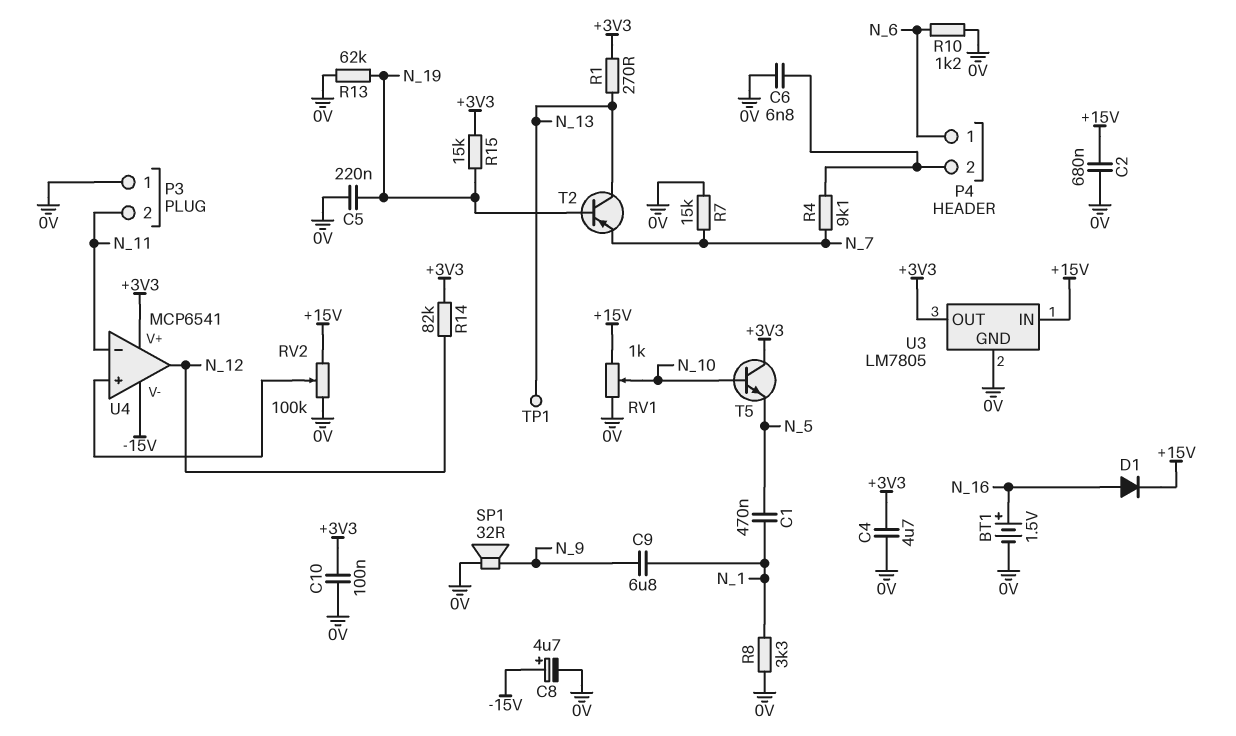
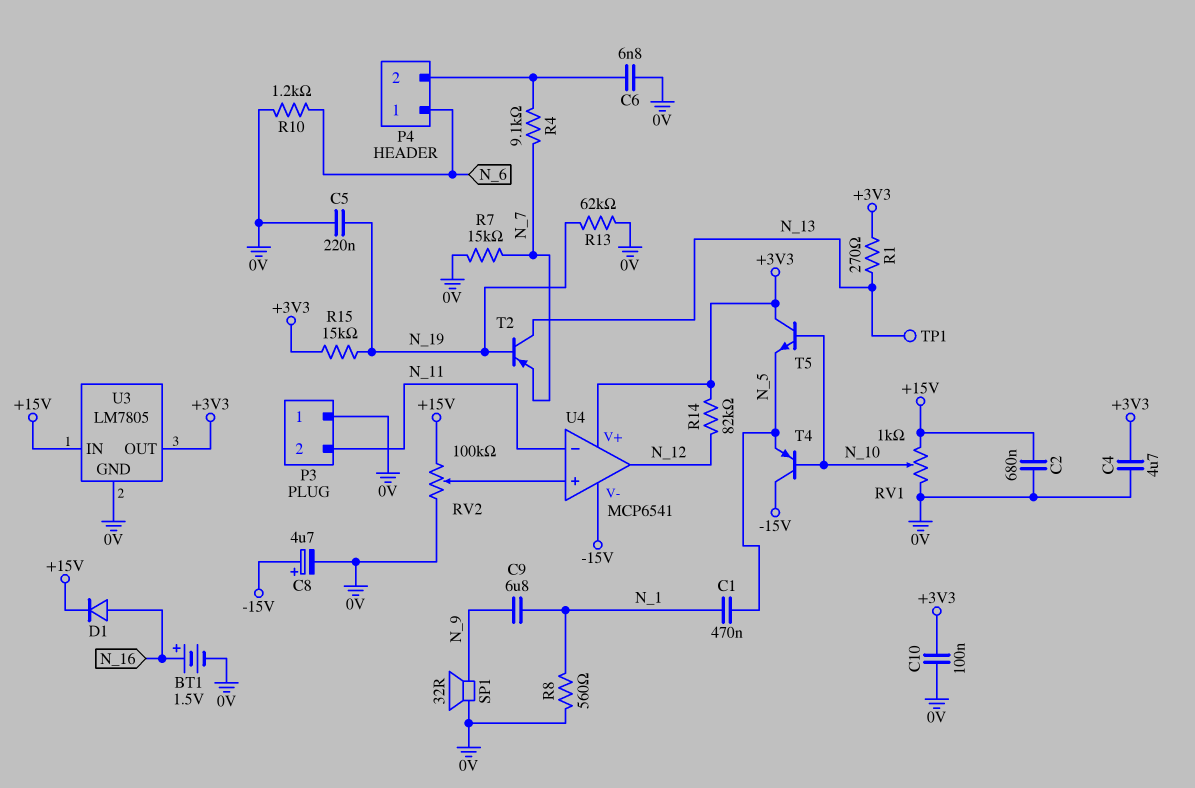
R8: 3.3k (0V, N_1) -> 560 (0V, N_1)
T4: none -> PNP (B N_10, C -15V, E N_5)

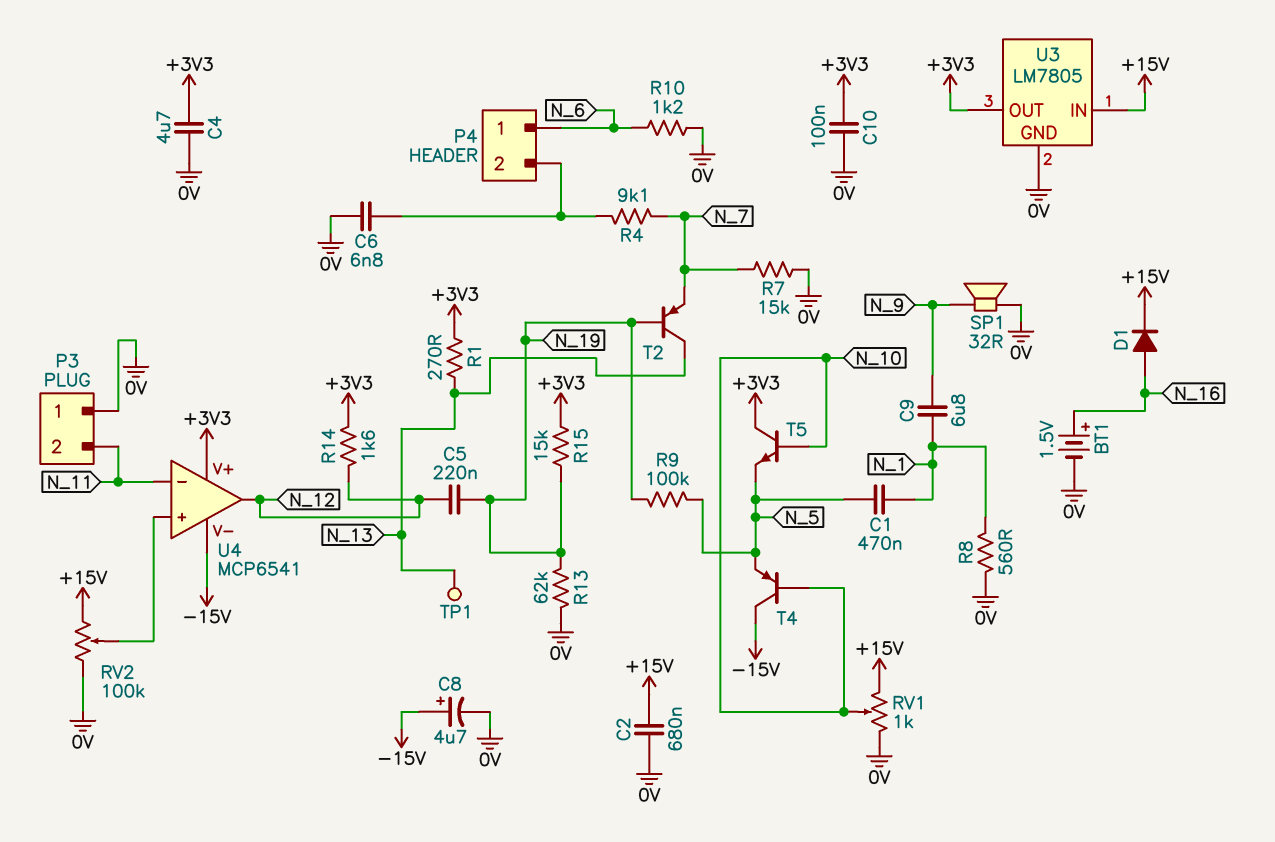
C5: 220nF (0V, N_19) -> 220nF (N_12, N_19)
R9: none -> 100k (N_5, N_19)
R14: 82k (+3V3, N_12) -> 1.6k (+3V3, N_12)

